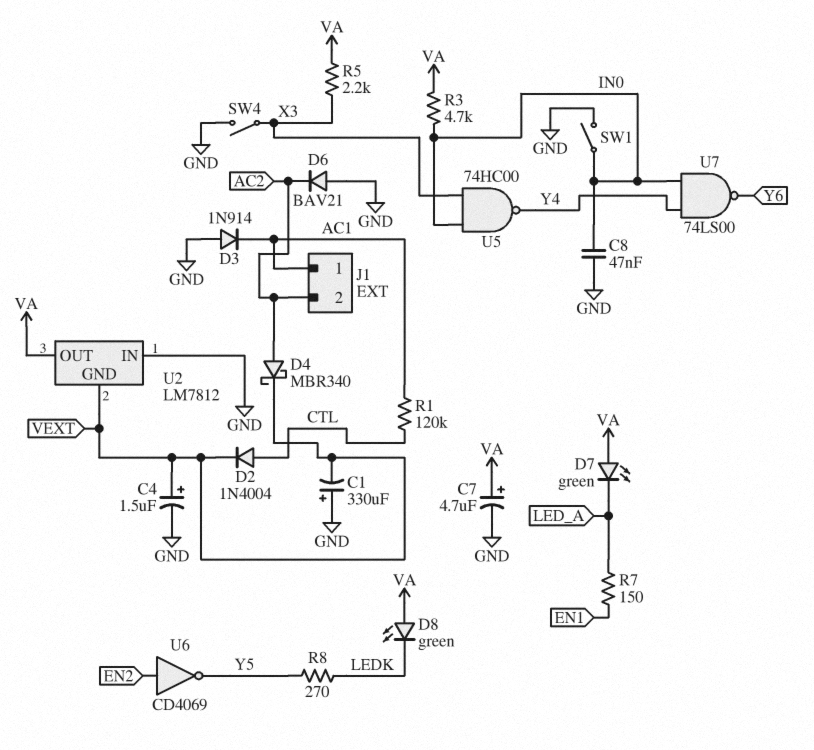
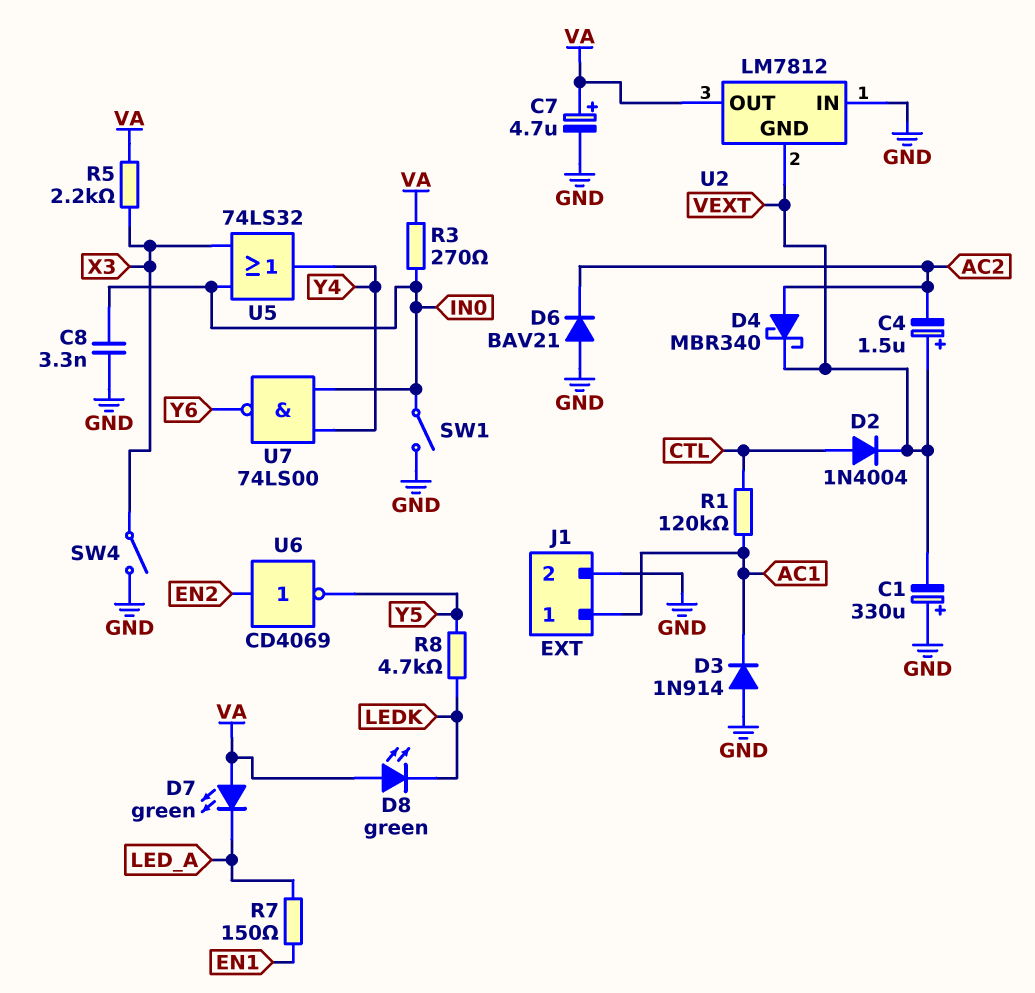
C4: 1.5uF (plus VEXT, minus GND) -> 1.5uF (plus VEXT, minus AC2)
C8: 47nF (GND, IN0) -> 3.3nF (GND, IN0)
J1 pin 2: AC2 -> GND
R3: 4.7k (IN0, VA) -> 270 (IN0, VA)
R8: 270 (LEDK, Y5) -> 4.7k (LEDK, Y5)
U5: NAND 74HC00 (in IN0, in X3, out Y4) -> OR 74LS32 (in IN0, in X3, out Y4)

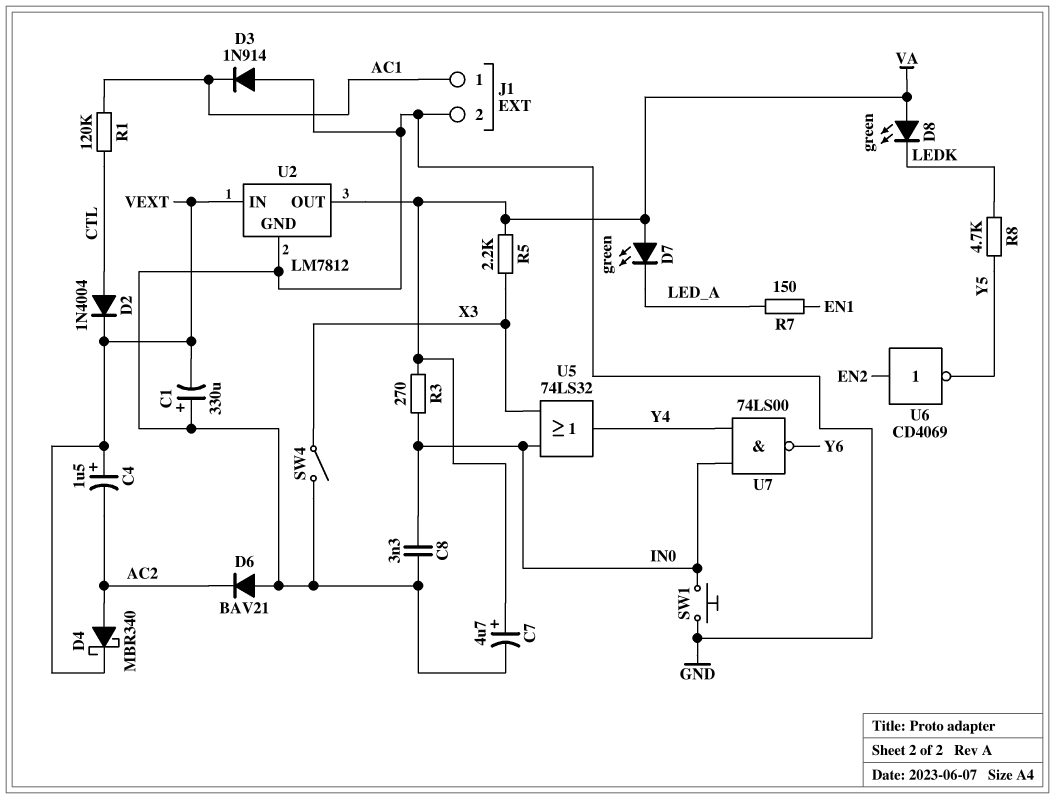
SW1: switch (GND, IN0) -> button (GND, IN0)
U2 pin GND: VEXT -> GND
U2 pin IN: GND -> VEXT

